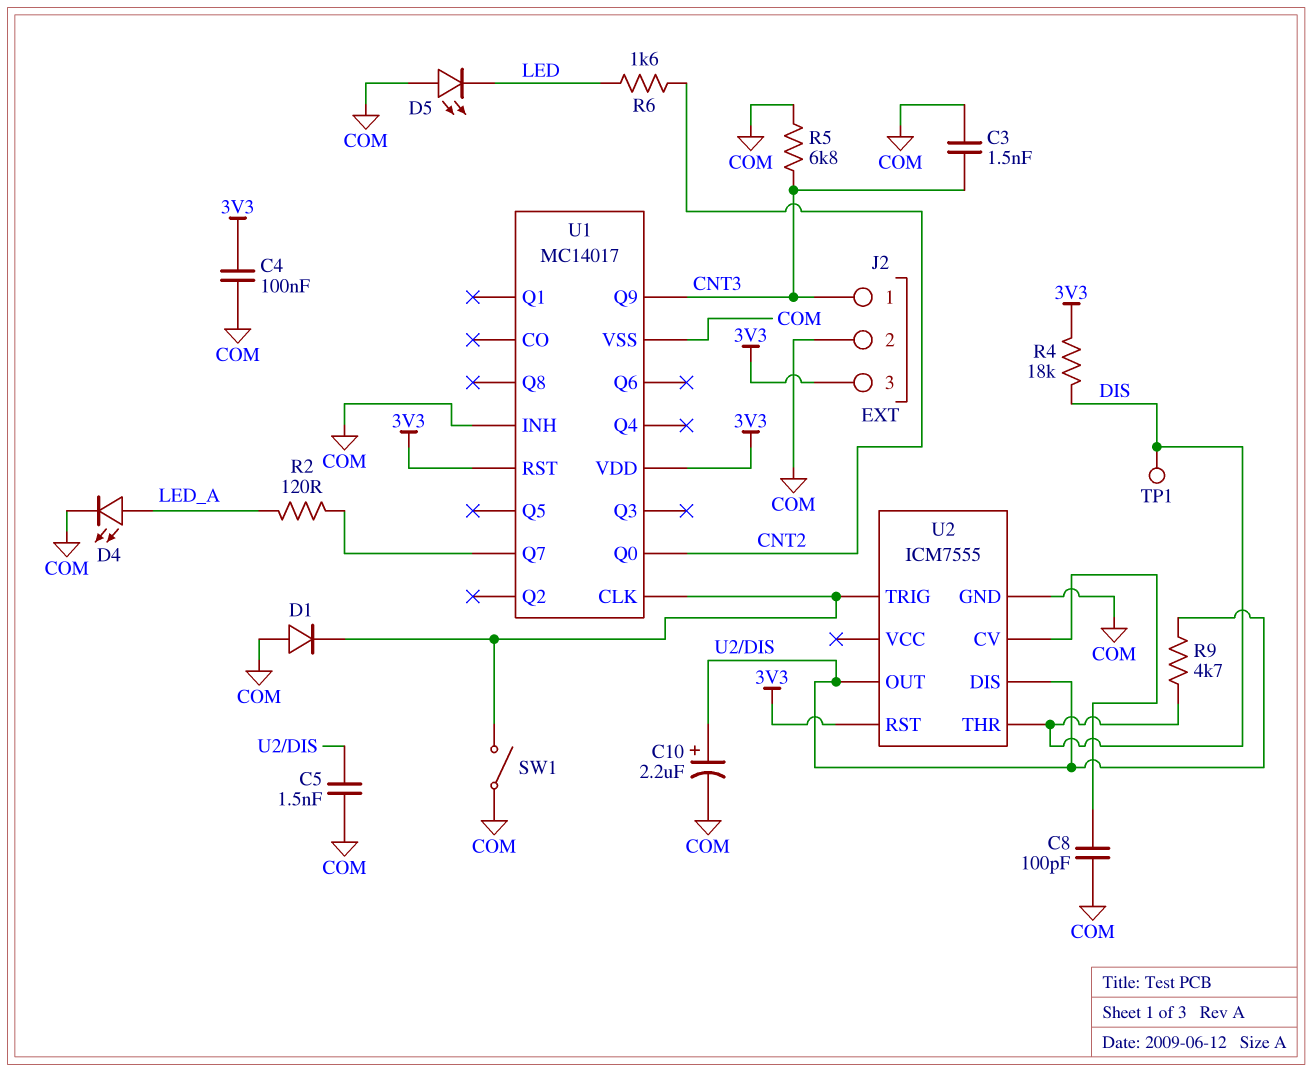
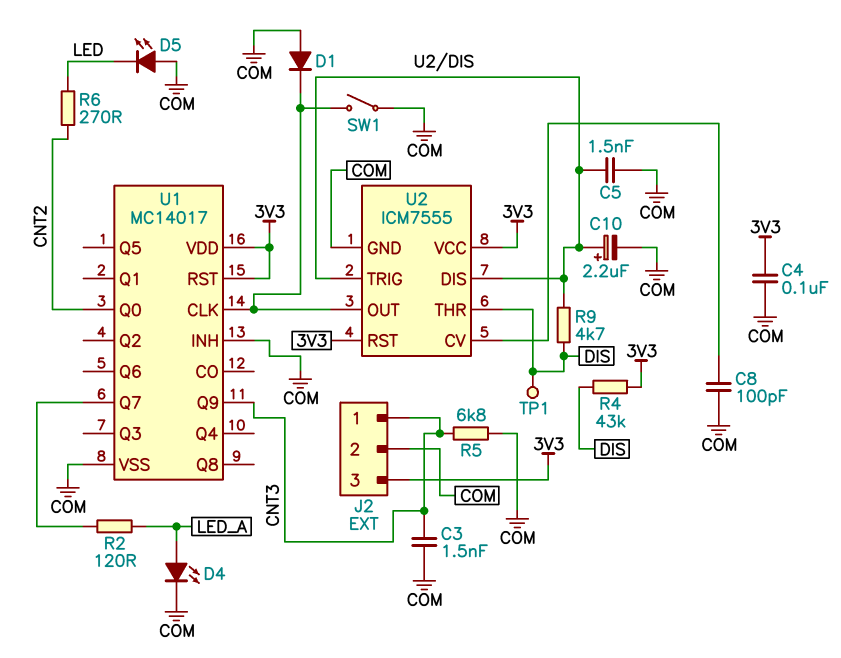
R4: 18k (3V3, DIS) -> 43k (3V3, DIS)
R6: 1.6k (CNT2, LED) -> 270 (CNT2, LED)
U2 pin OUT: U2/DIS -> U1/CLK
U2 pin TRIG: U1/CLK -> U2/DIS
U2 pin VCC: none -> 3V3

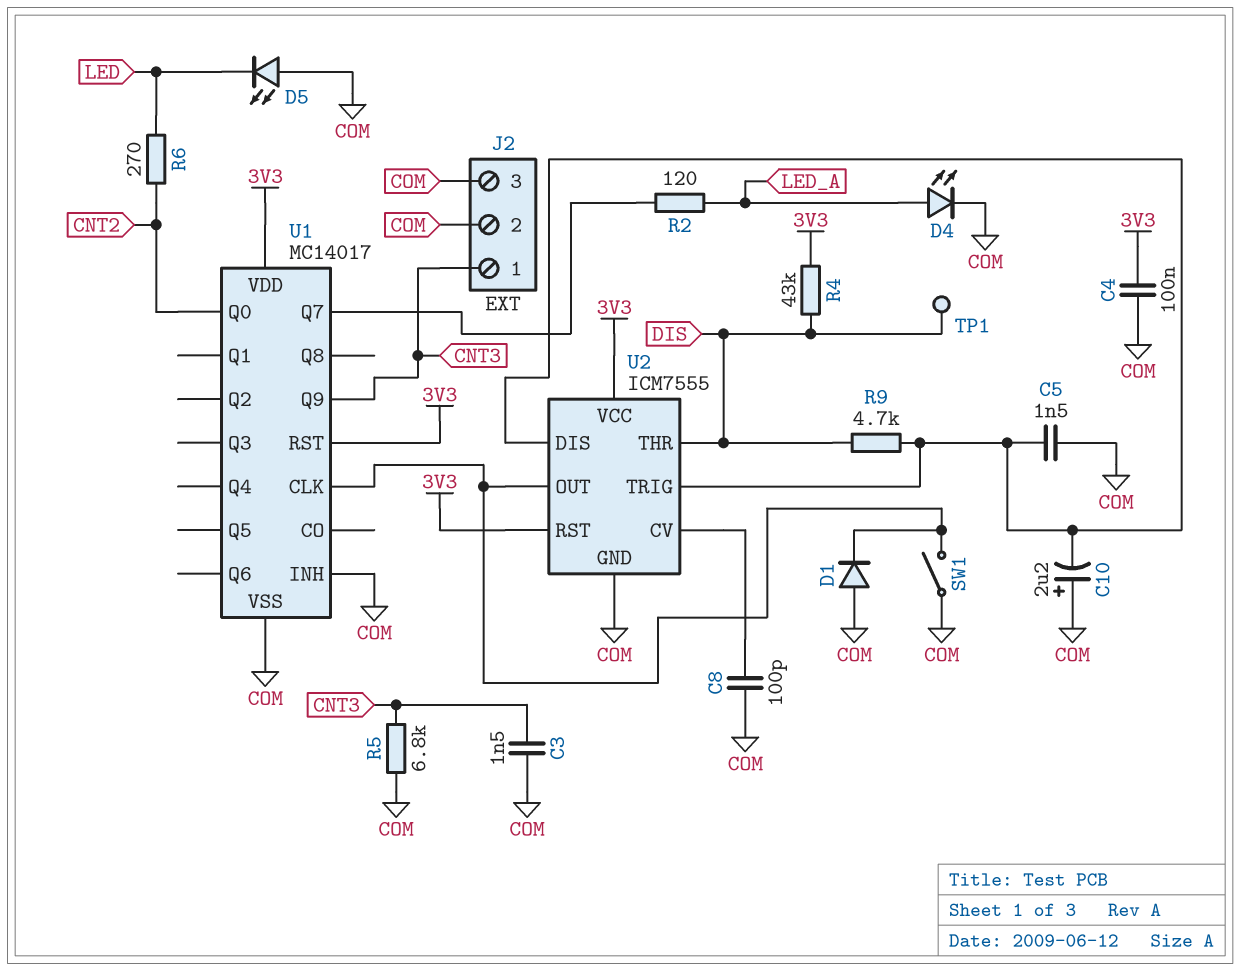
C10: 2.2uF (plus U2/DIS, minus COM) -> 2.2uF (plus COM, minus U2/DIS)
J2 pin 3: 3V3 -> COM

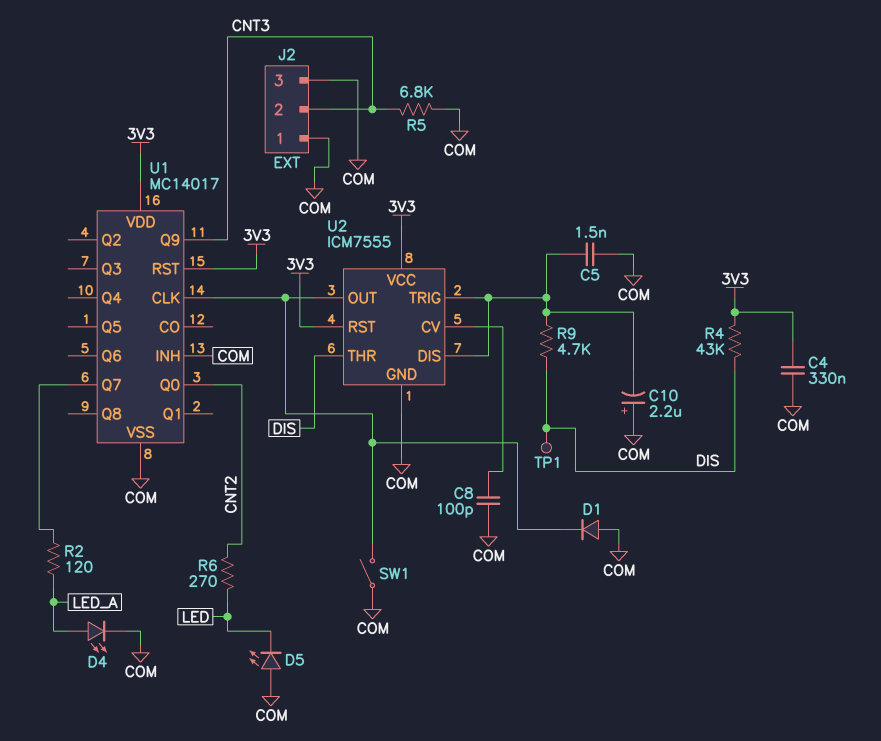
C3: 1.5nF (CNT3, COM) -> none
C4: 100nF (3V3, COM) -> 330nF (3V3, COM)
J2 pin 1: CNT3 -> COM
J2 pin 2: COM -> CNT3

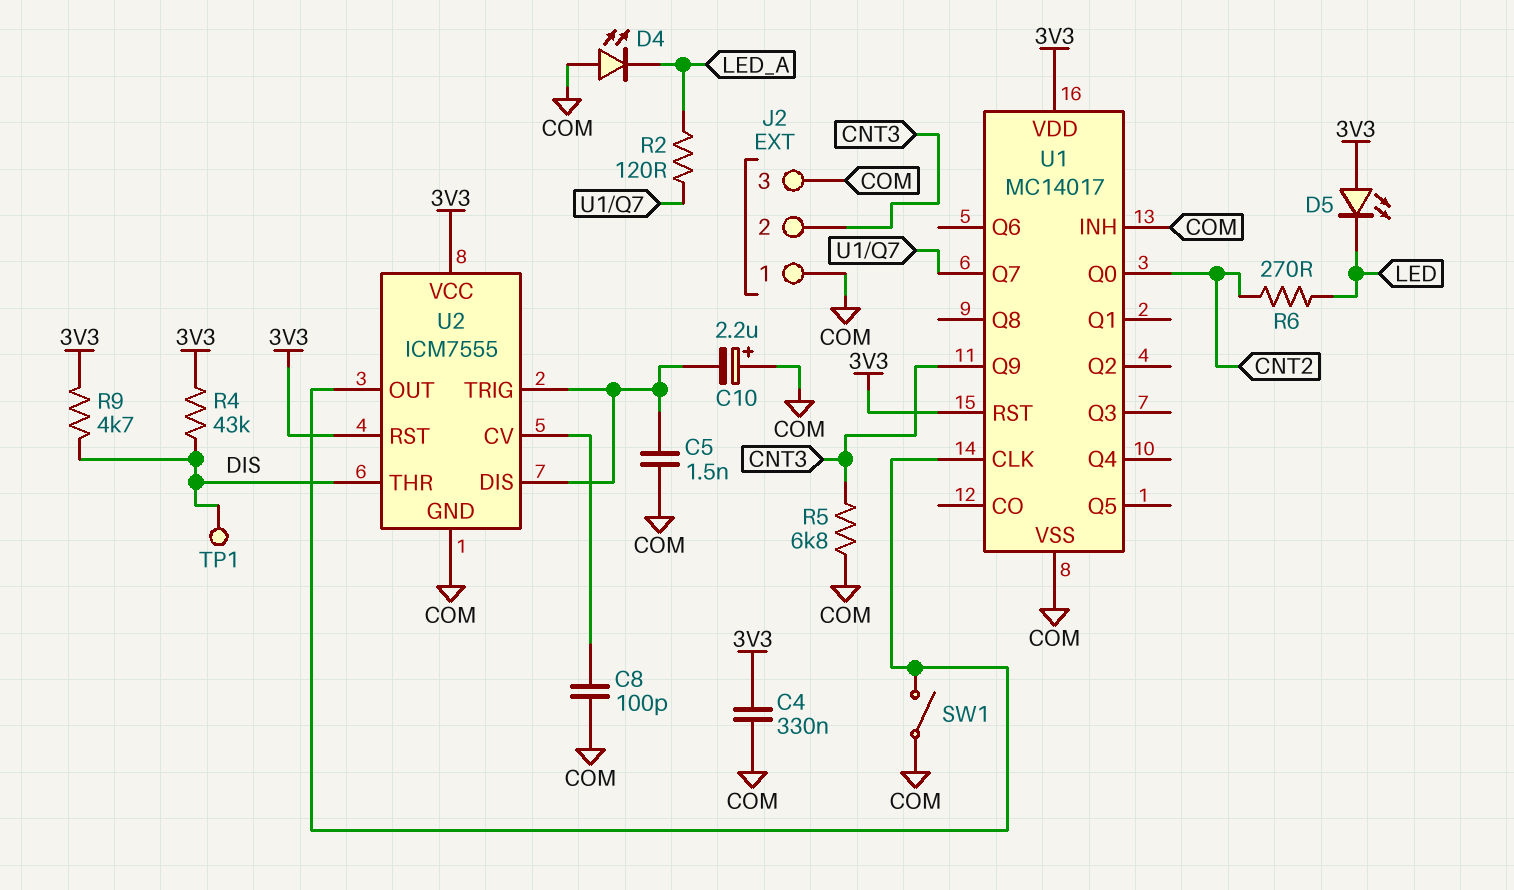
D1: diode (A COM, K U1/CLK) -> none
D4: LED (A LED_A, K COM) -> LED (A COM, K LED_A)
D5: LED (A COM, K LED) -> LED (A 3V3, K LED)
R9: 4.7k (DIS, U2/DIS) -> 4.7k (3V3, DIS)

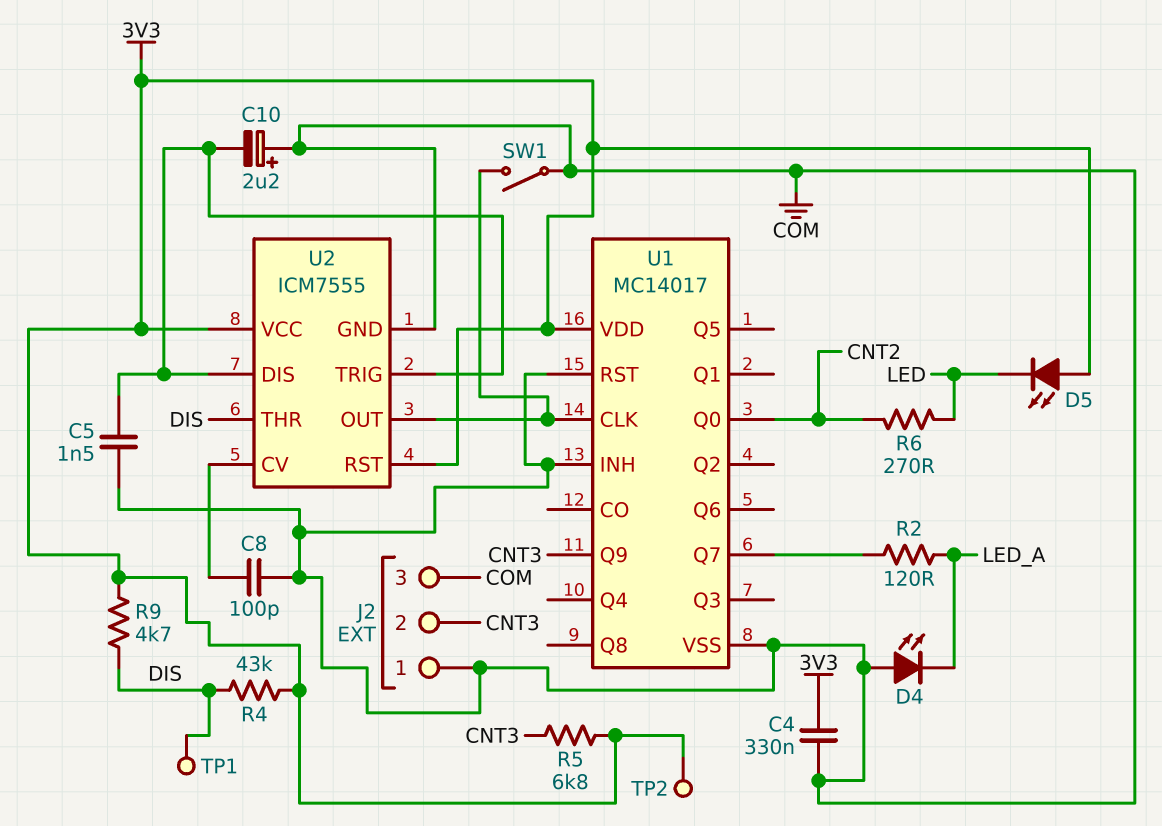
R5: 6.8k (CNT3, COM) -> 6.8k (3V3, CNT3)
TP2: none -> test point (3V3)
U1 pin RST: 3V3 -> COM

